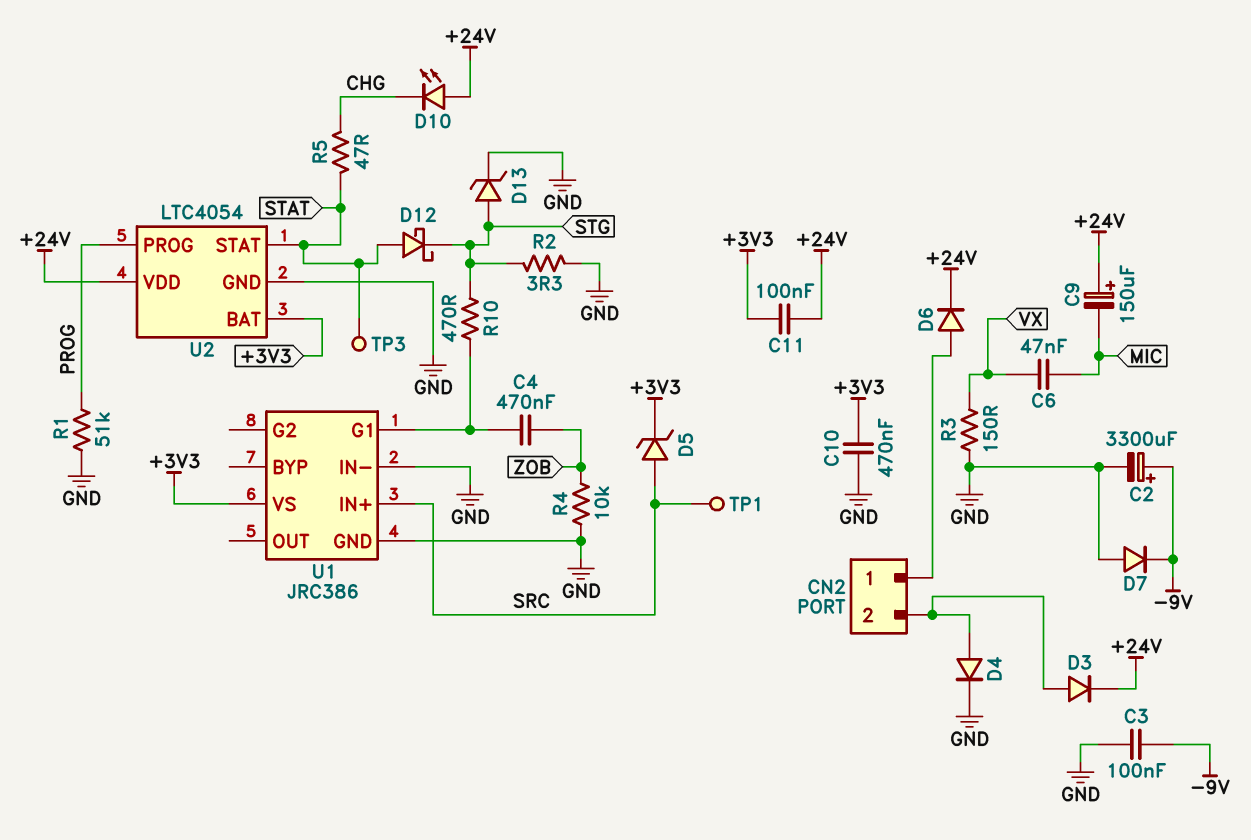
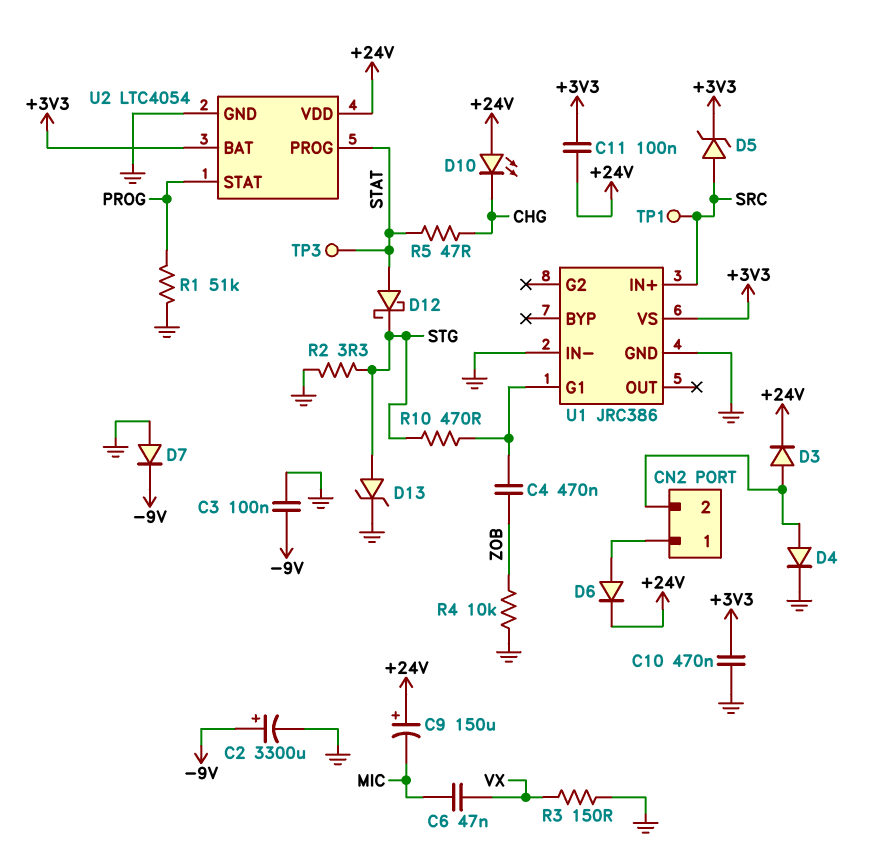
U2 pin PROG: PROG -> STAT
U2 pin STAT: STAT -> PROG

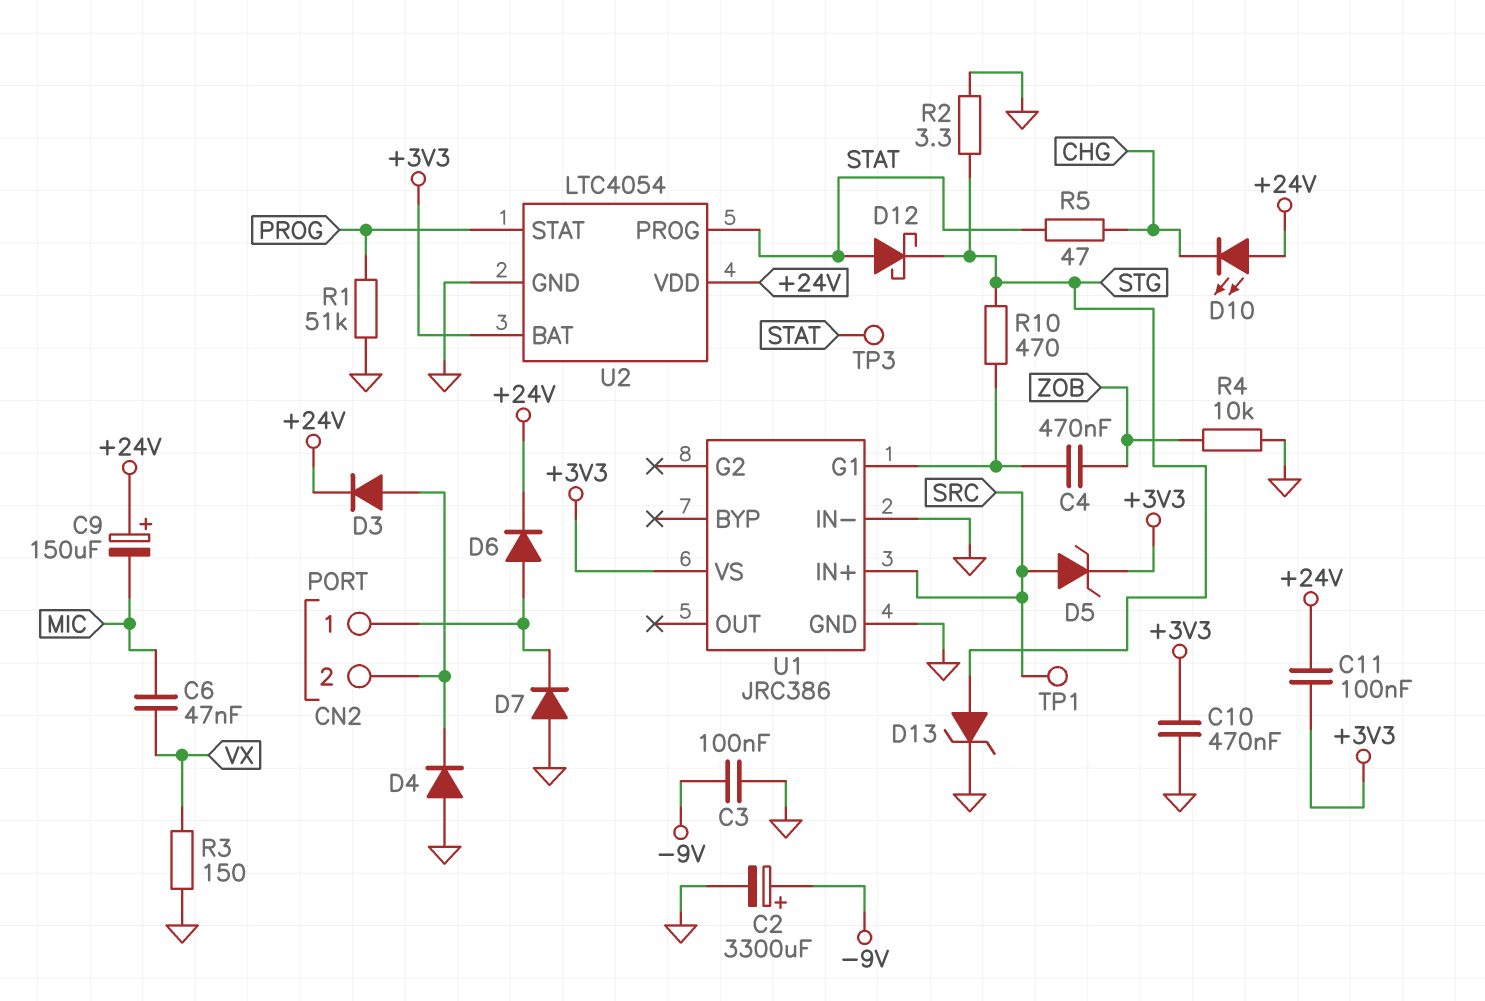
D4: diode (A CN2/2, K GND) -> diode (A GND, K CN2/2)
D7: diode (A GND, K -9V) -> diode (A GND, K CN2/1)

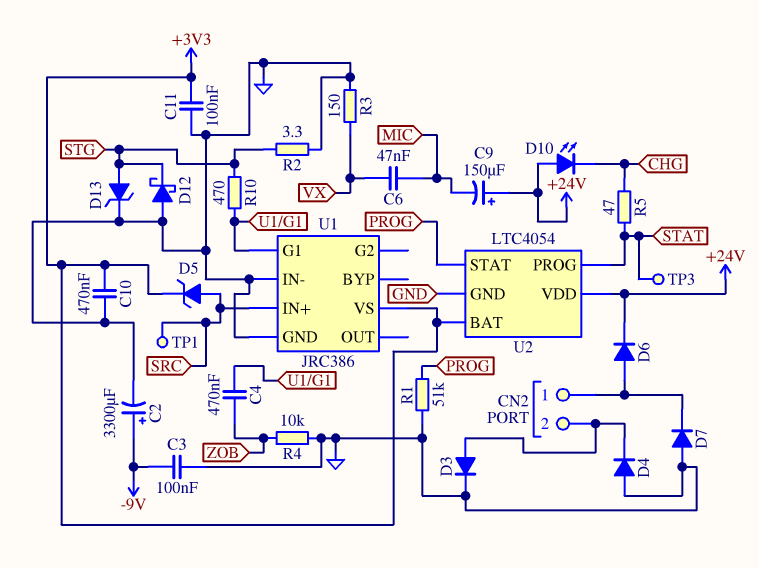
C11: 100nF (+3V3, +24V) -> 100nF (+3V3, GND)
D3: diode (A CN2/2, K +24V) -> diode (A CN2/2, K GND)
D12: schottky (A STAT, K STG) -> schottky (A GND, K STG)

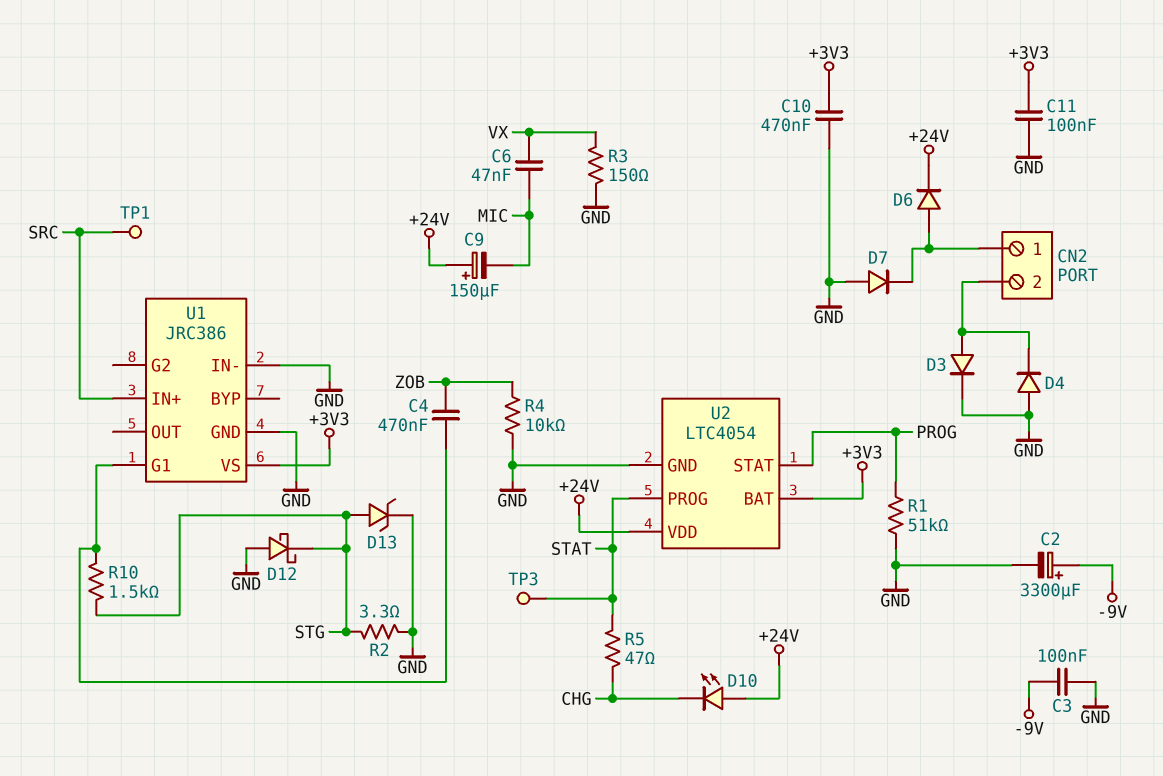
D5: zener (A SRC, K +3V3) -> none
R10: 470 (STG, U1/G1) -> 1.5k (STG, U1/G1)

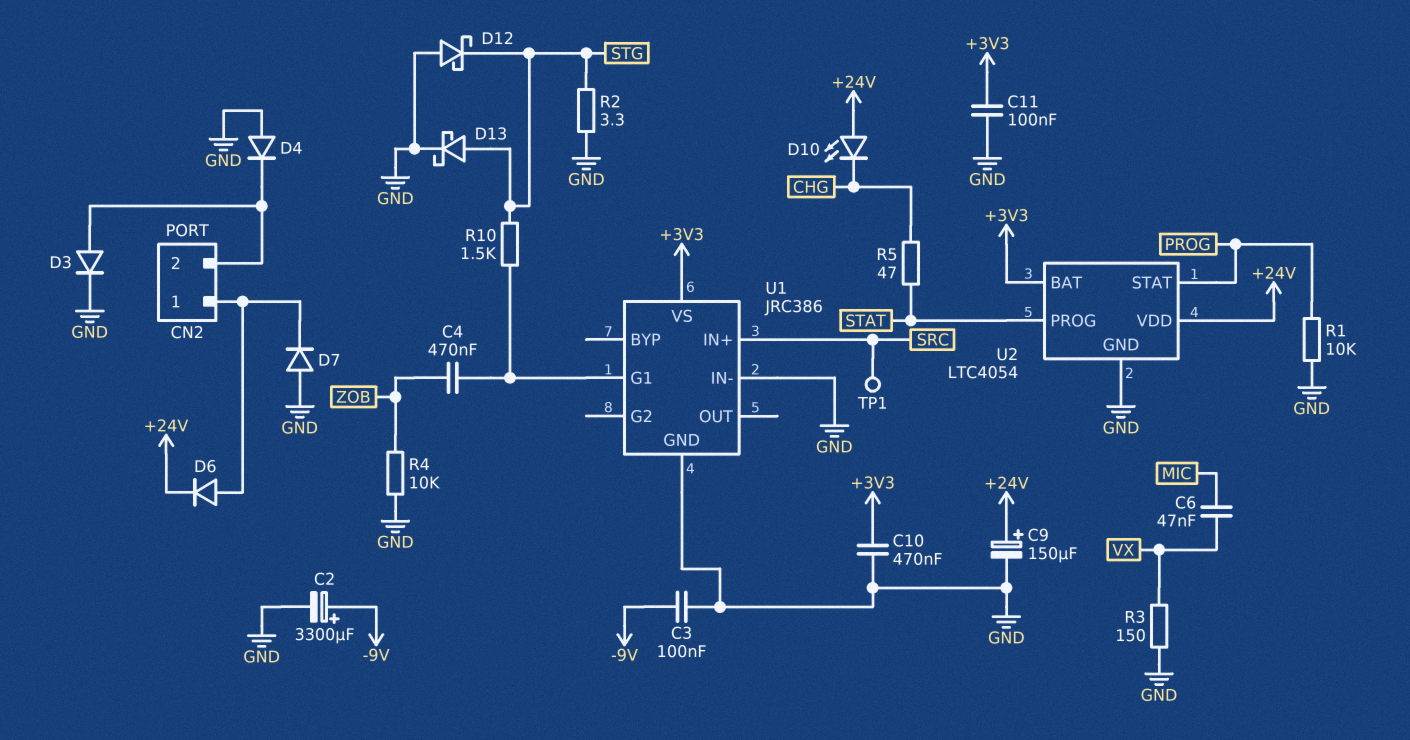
C9: 150uF (plus +24V, minus MIC) -> 150uF (plus +24V, minus GND)
D13: zener (A STG, K GND) -> schottky (A STG, K GND)
R1: 51k (GND, PROG) -> 10k (GND, PROG)
TP3: test point (STAT) -> none

